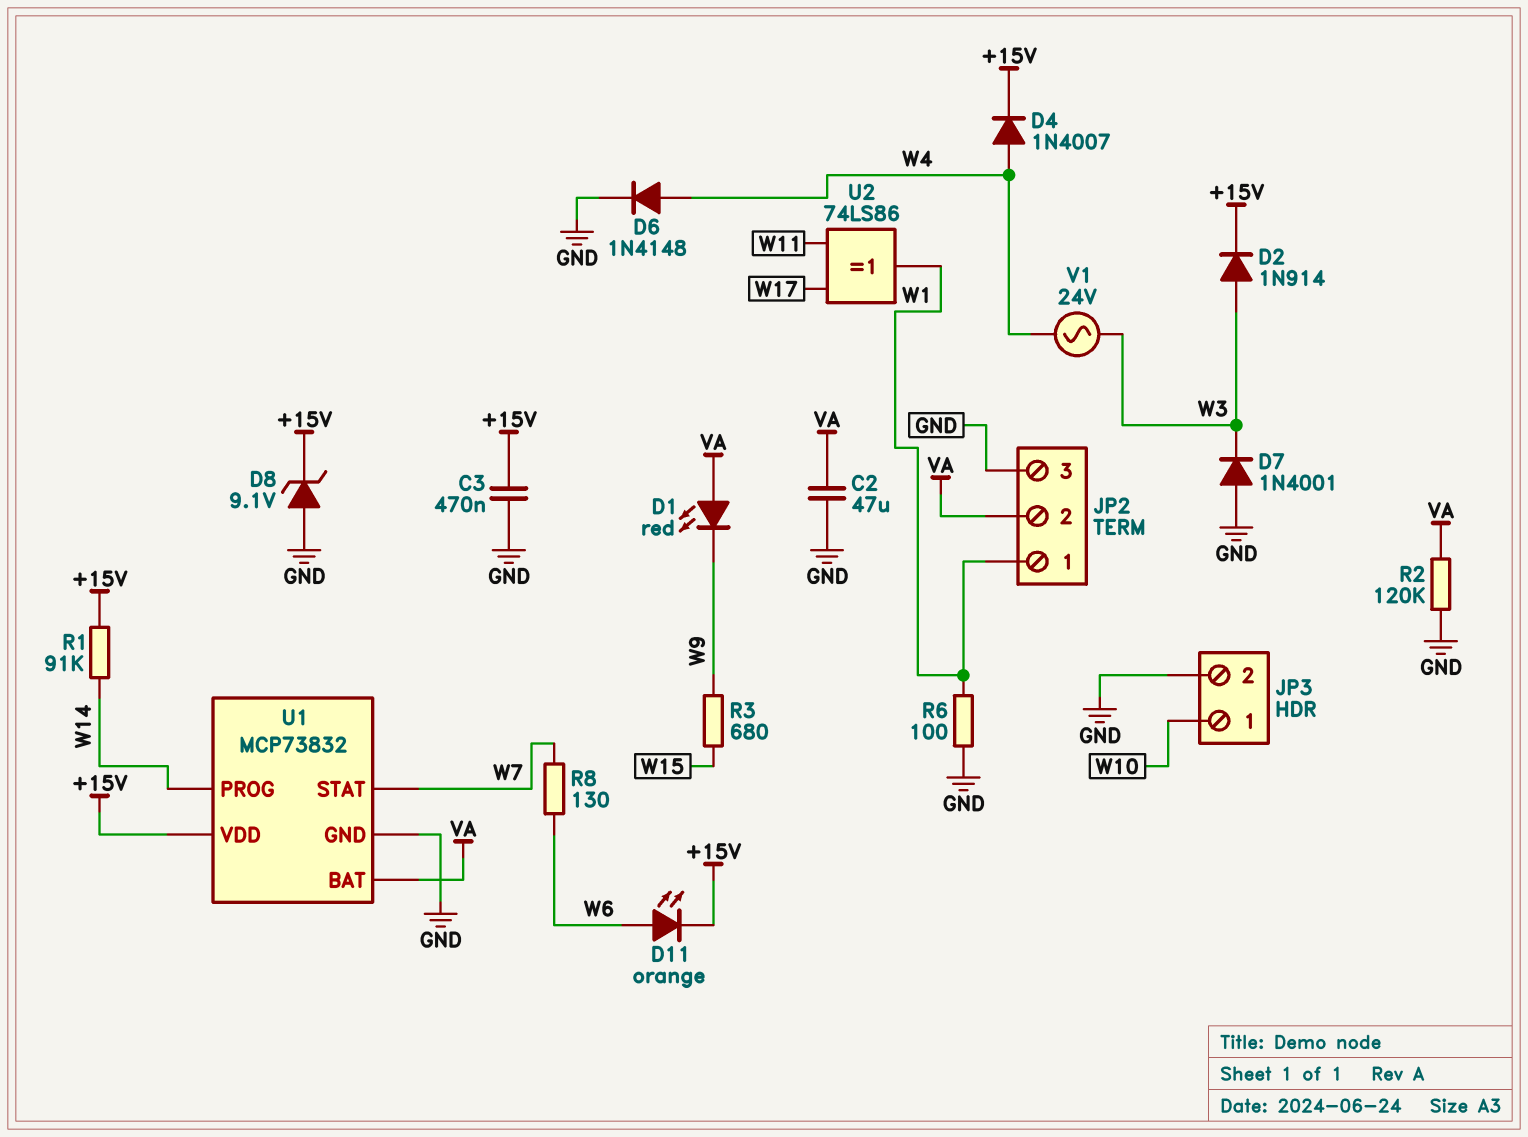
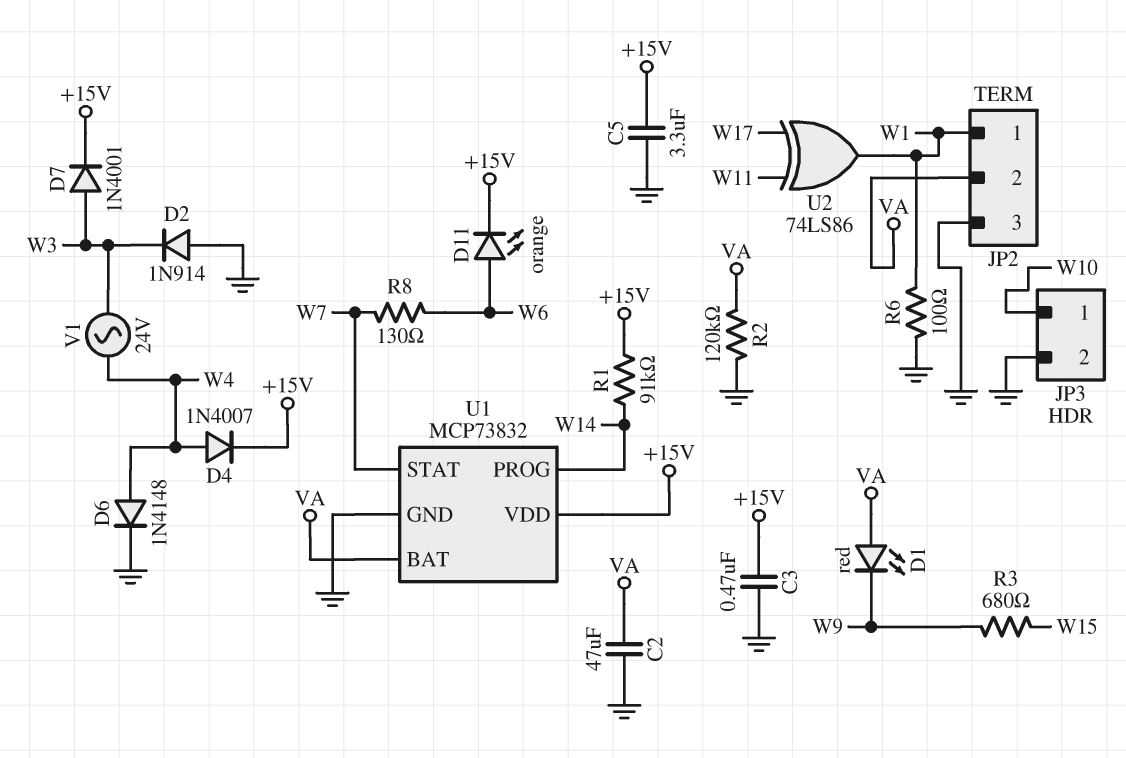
C5: none -> 3.3uF (+15V, GND)
D2: diode 1N914 (A W3, K +15V) -> diode 1N914 (A GND, K W3)
D7: diode 1N4001 (A GND, K W3) -> diode 1N4001 (A W3, K +15V)
D8: zener 9.1V (A GND, K +15V) -> none

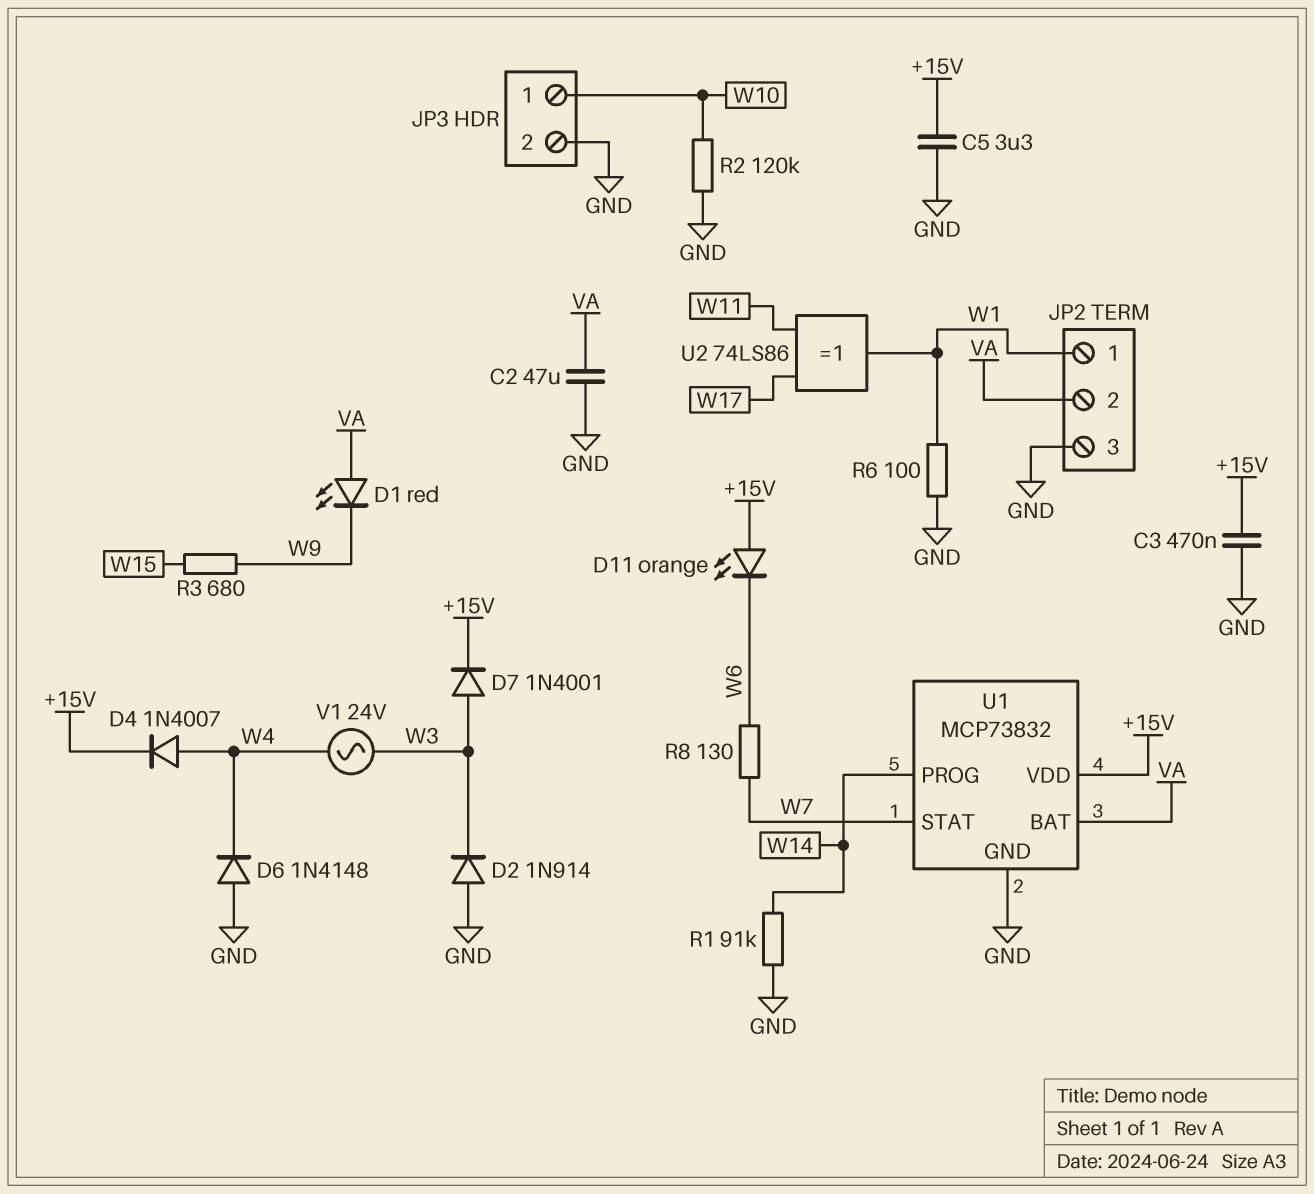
D6: diode 1N4148 (A W4, K GND) -> diode 1N4148 (A GND, K W4)
D11: LED orange (A W6, K +15V) -> LED orange (A +15V, K W6)
R1: 91k (+15V, W14) -> 91k (GND, W14)
R2: 120k (GND, VA) -> 120k (GND, W10)

